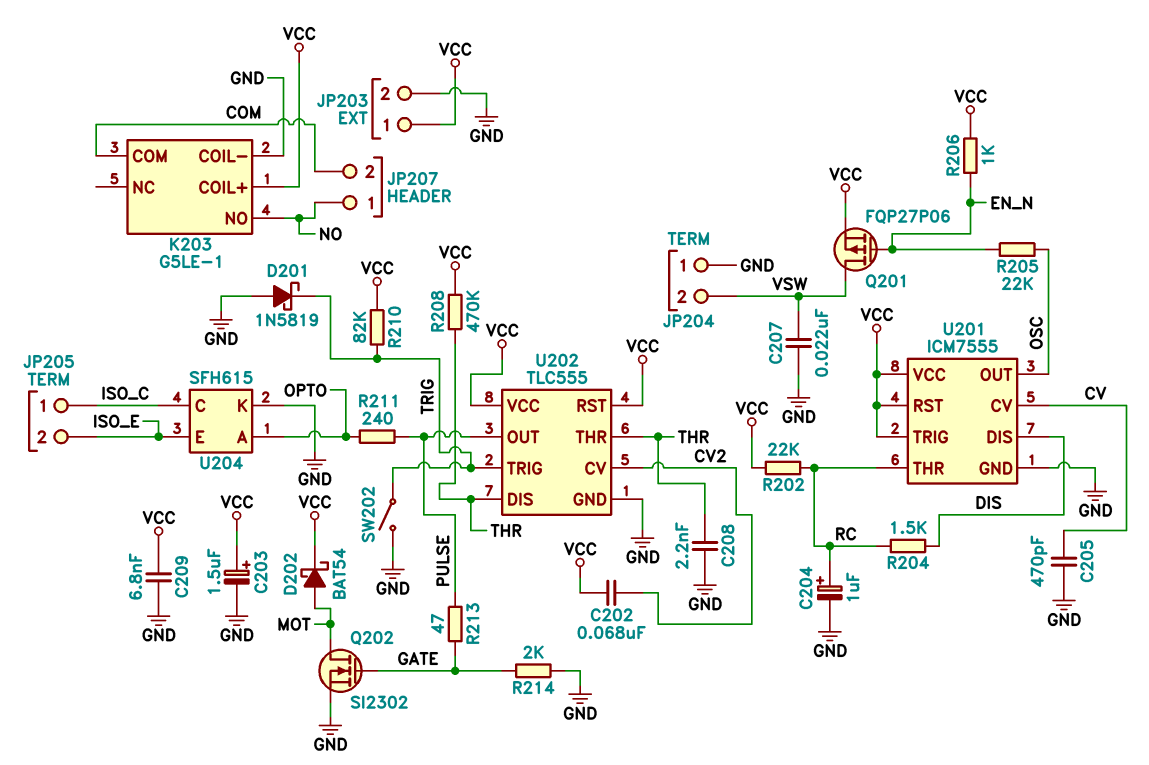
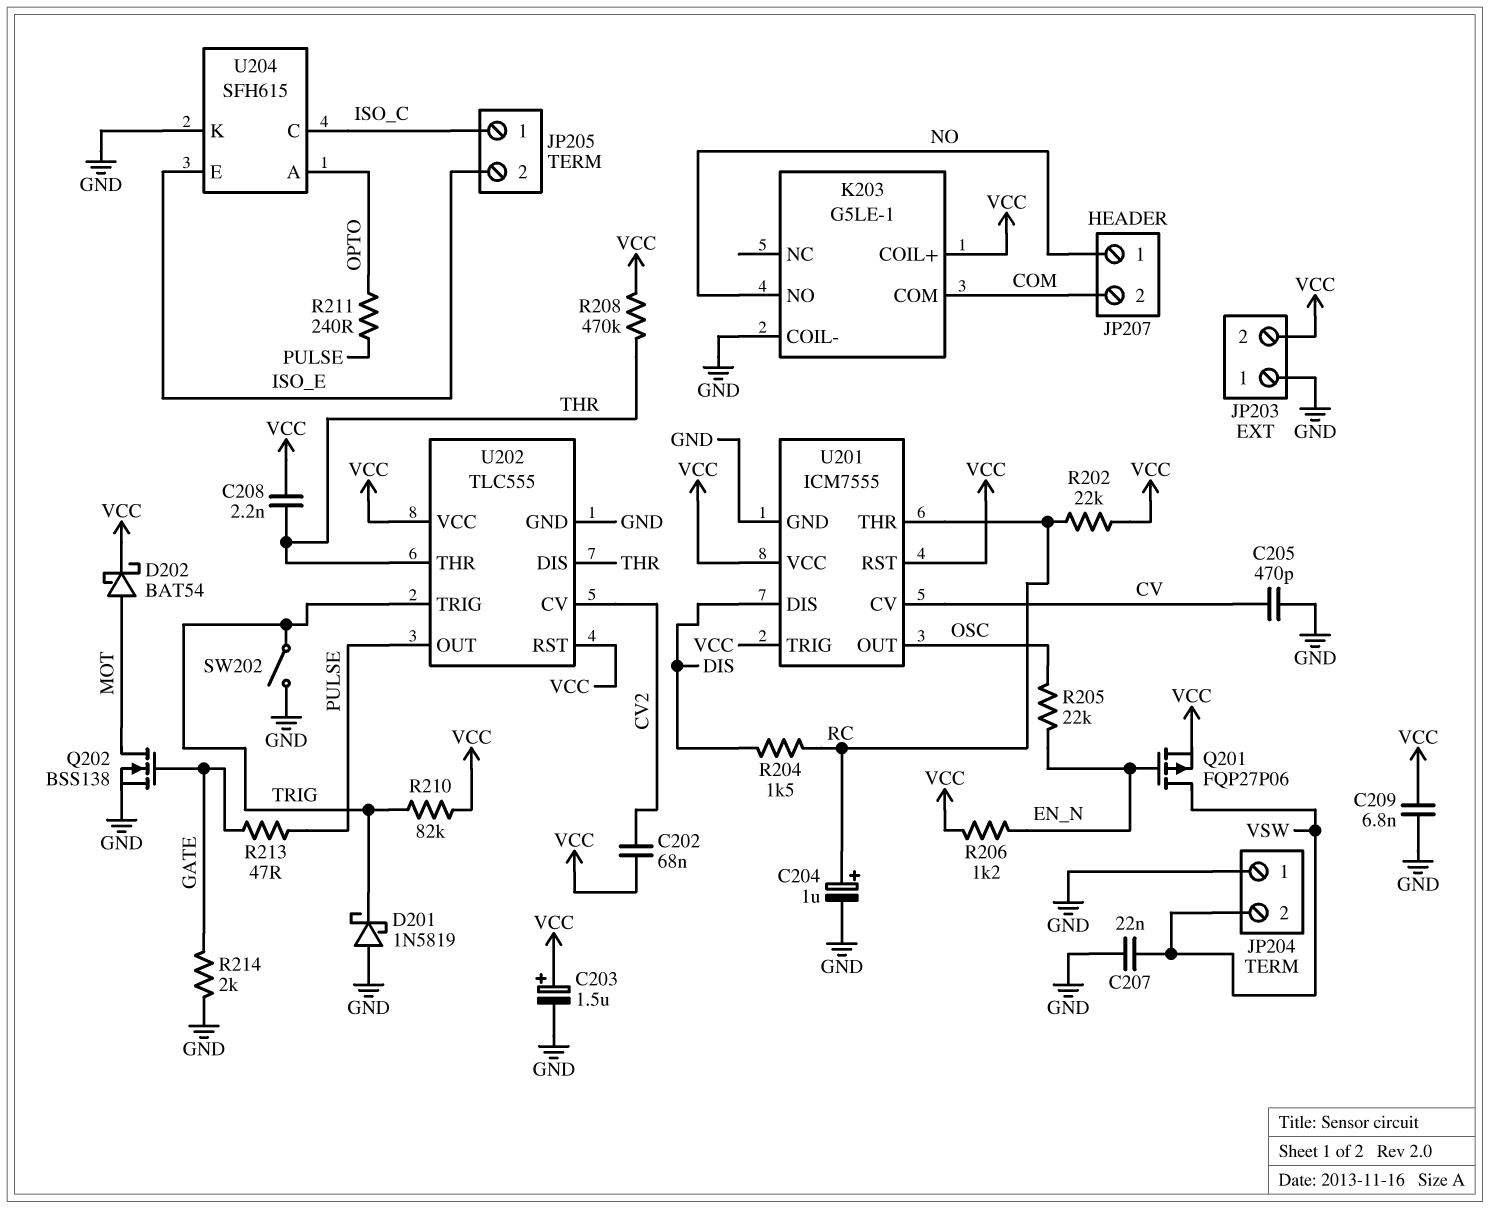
C208: 2.2nF (GND, THR) -> 2.2nF (THR, VCC)
JP203 pin 1: VCC -> GND
JP203 pin 2: GND -> VCC
Q202: NMOS SI2302 (G GATE, D MOT, S GND) -> NMOS BSS138 (G GATE, D MOT, S GND)
R206: 1k (EN_N, VCC) -> 1.2k (EN_N, VCC)

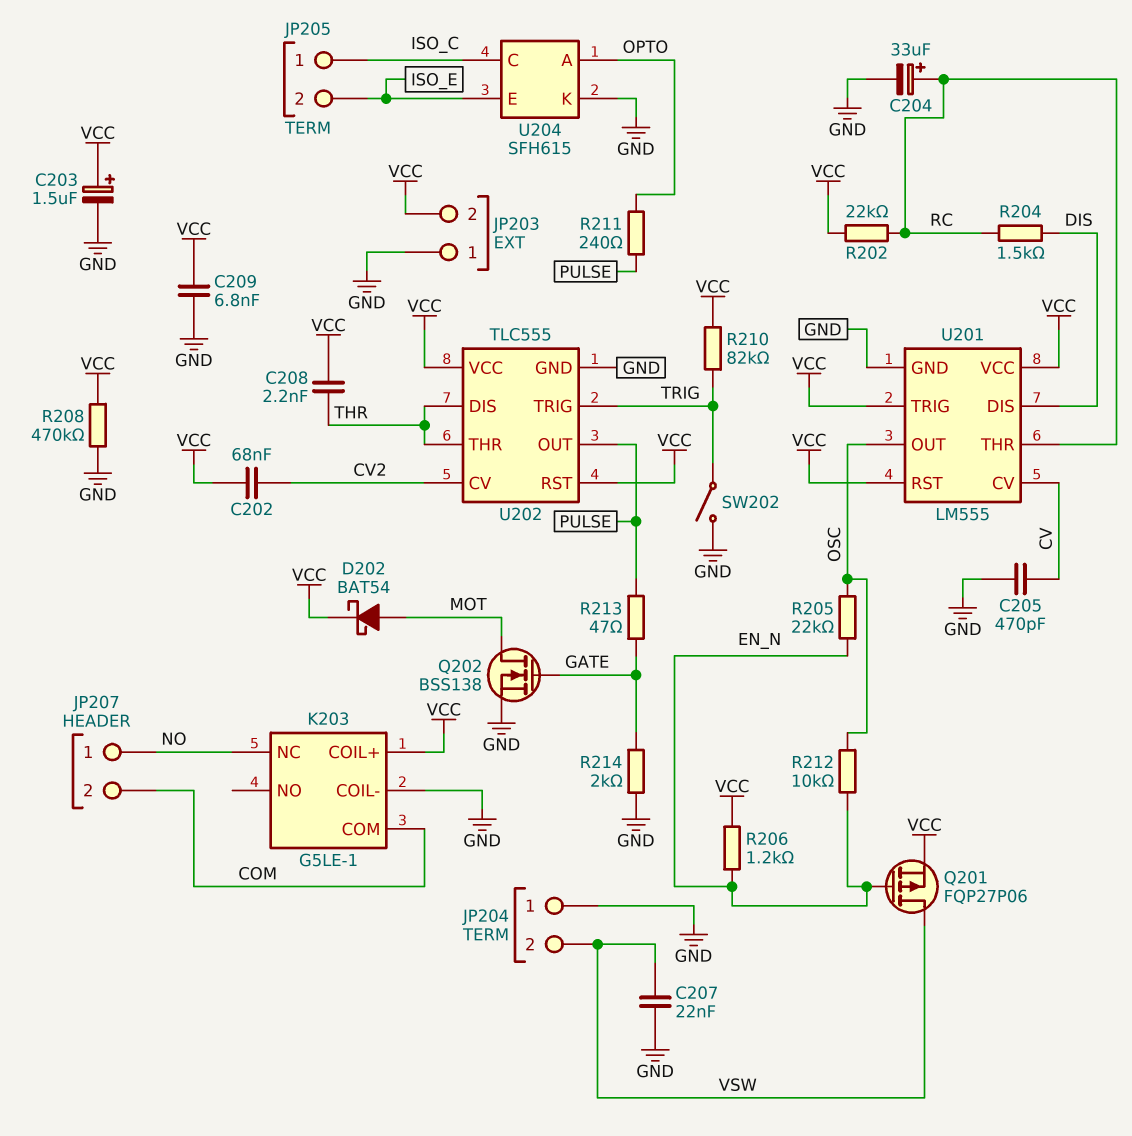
C204: 1uF (plus RC, minus GND) -> 33uF (plus RC, minus GND)
D201: schottky 1N5819 (A GND, K TRIG) -> none
K203 pin NC: none -> NO
K203 pin NO: NO -> none
R208: 470k (THR, VCC) -> 470k (GND, VCC)
R212: none -> 10k (EN_N, OSC)
U201: ICM7555 -> LM555

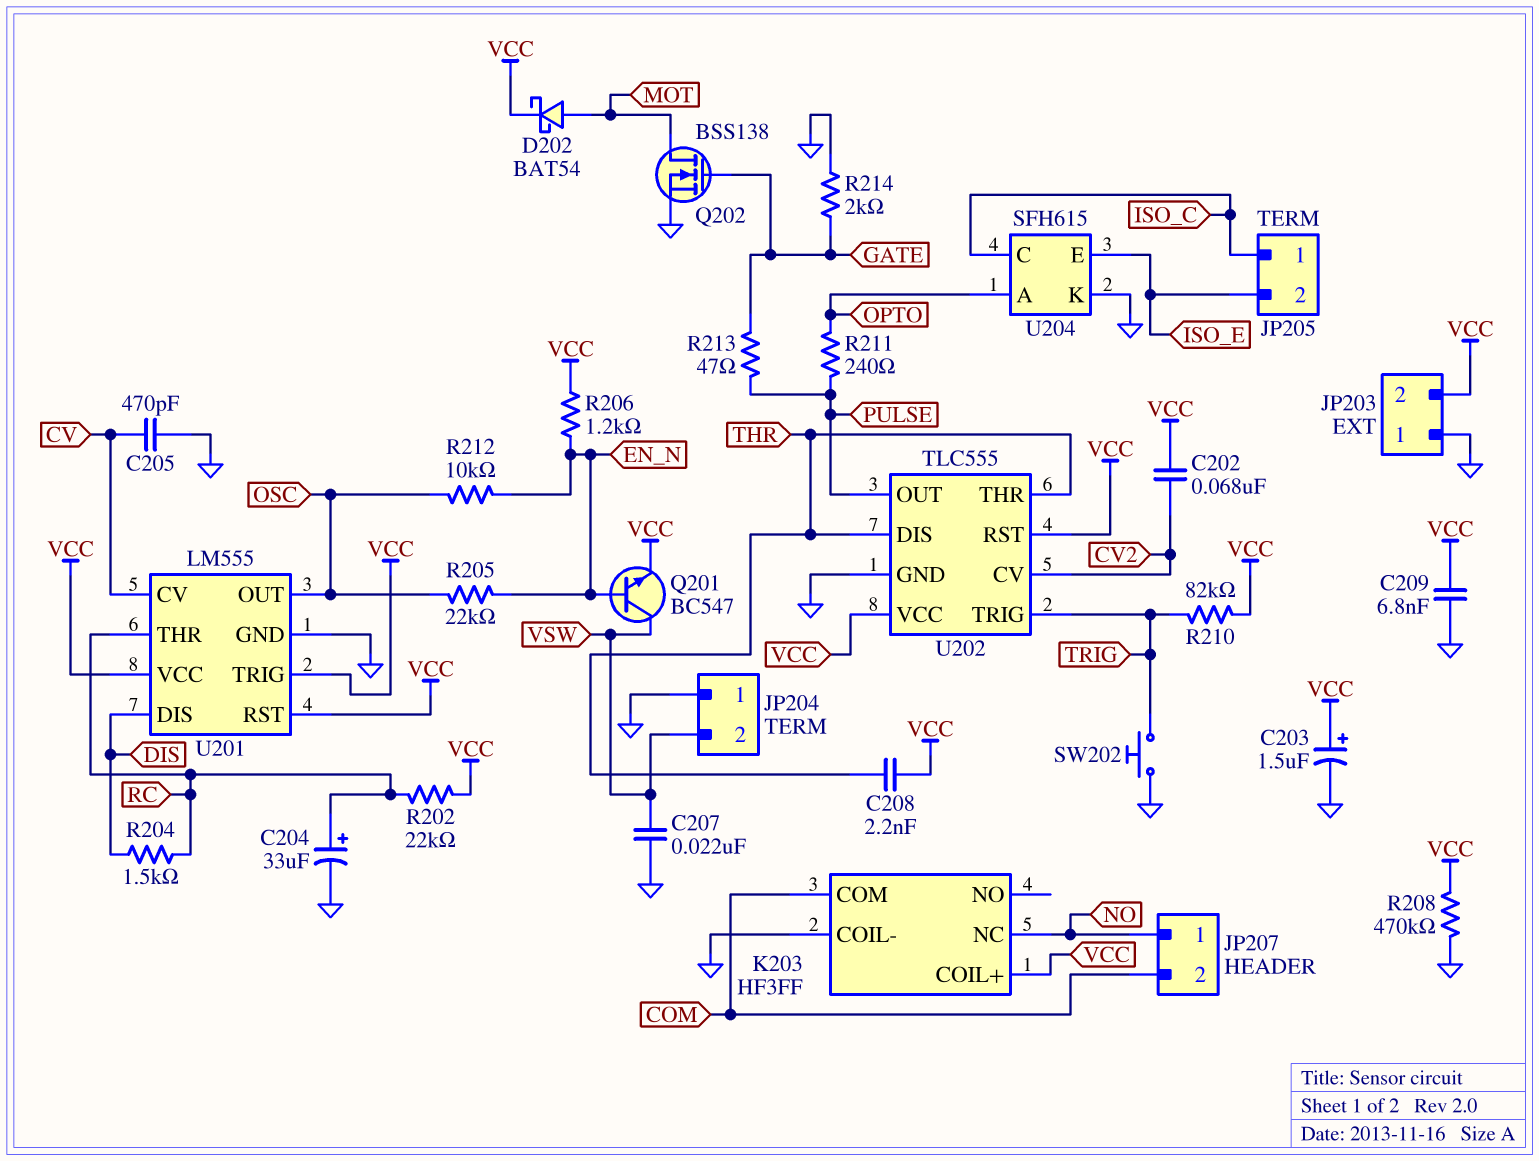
K203: G5LE-1 -> HF3FF
Q201: PMOS FQP27P06 (G EN_N, D VSW, S VCC) -> NPN BC547 (B EN_N, C VSW, E VCC)
SW202: switch (GND, TRIG) -> button (GND, TRIG)

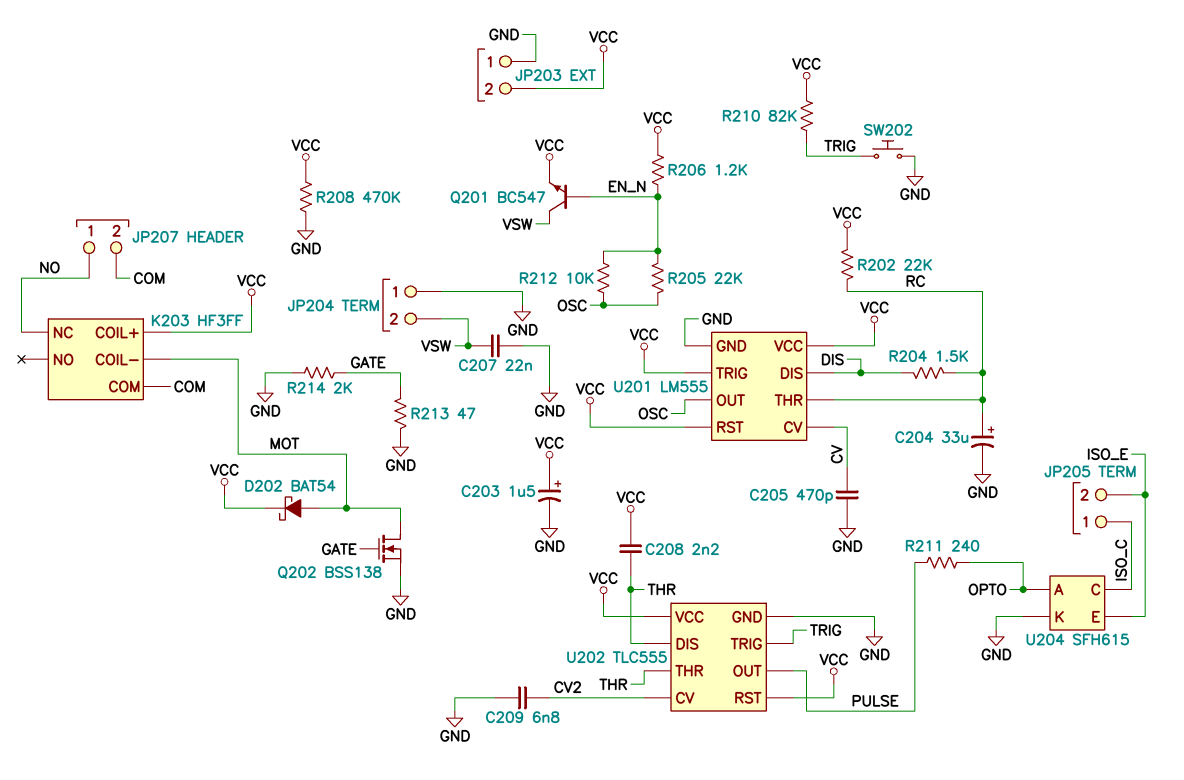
C202: 68nF (CV2, VCC) -> none
C209: 6.8nF (GND, VCC) -> 6.8nF (CV2, GND)
K203 pin COIL-: GND -> MOT
R213: 47 (GATE, PULSE) -> 47 (GATE, GND)

